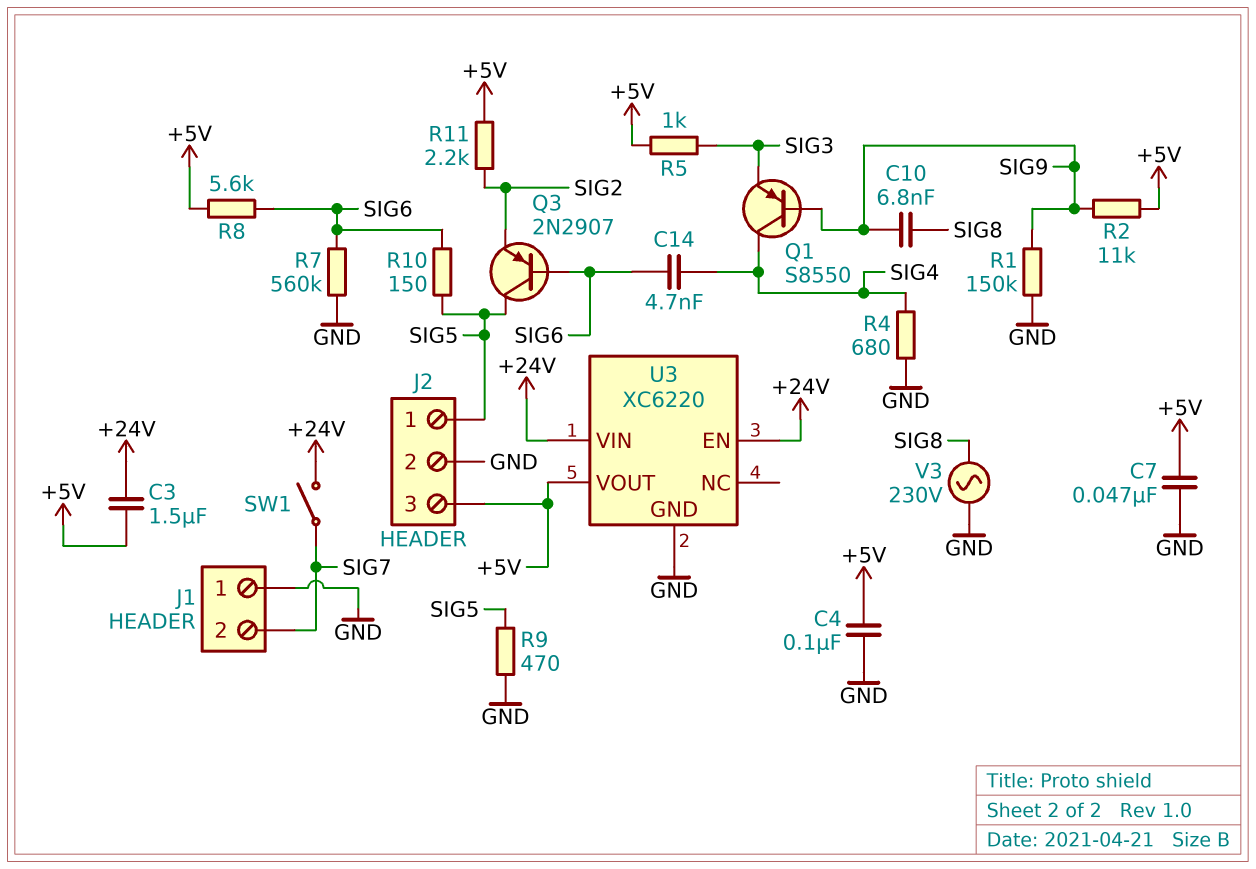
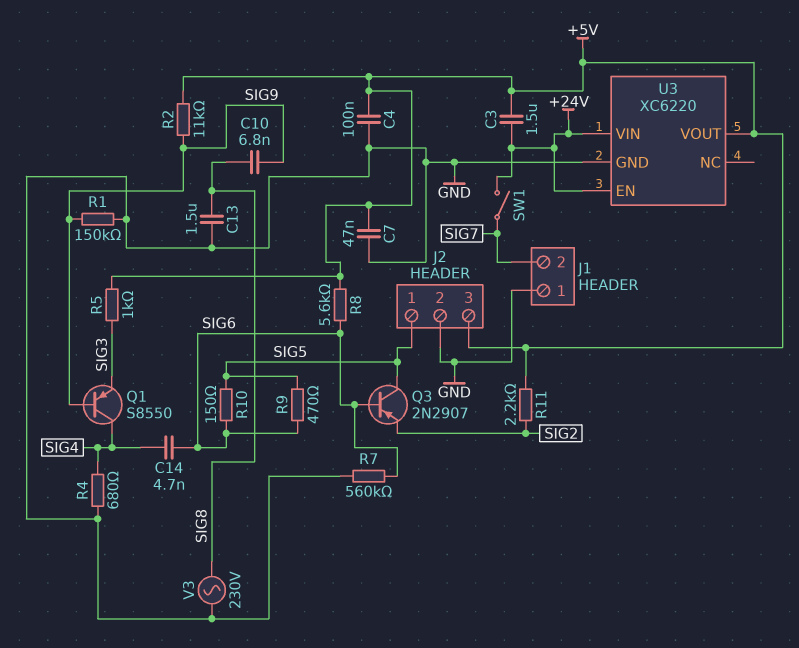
C13: none -> 1.5uF (GND, SIG8)
R9: 470 (GND, SIG5) -> 470 (SIG5, SIG6)

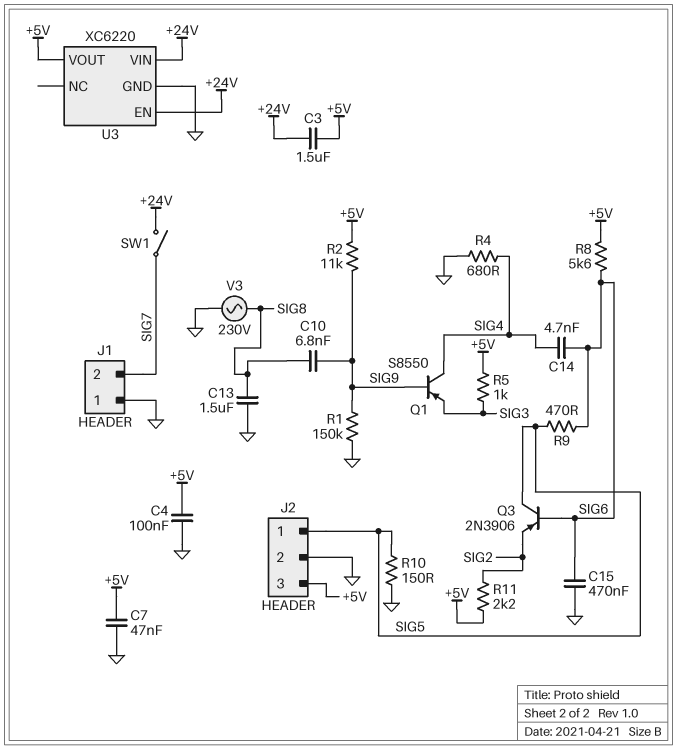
C15: none -> 470nF (GND, SIG6)
Q3: PNP 2N2907 (B SIG6, C SIG5, E SIG2) -> PNP 2N3906 (B SIG6, C SIG5, E SIG2)
R7: 560k (GND, SIG6) -> none
R10: 150 (SIG5, SIG6) -> 150 (GND, SIG5)

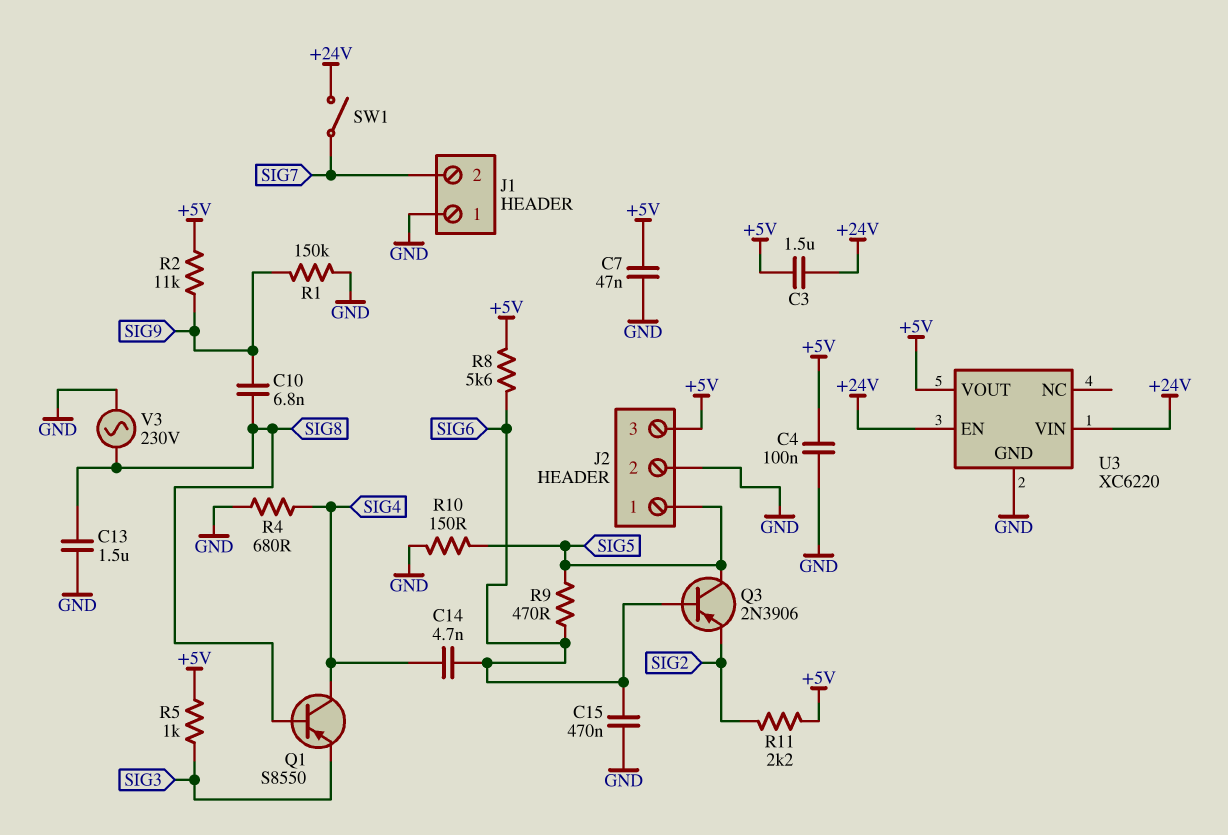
Q1: PNP S8550 (B SIG9, C SIG4, E SIG3) -> PNP S8550 (B SIG8, C SIG4, E SIG3)

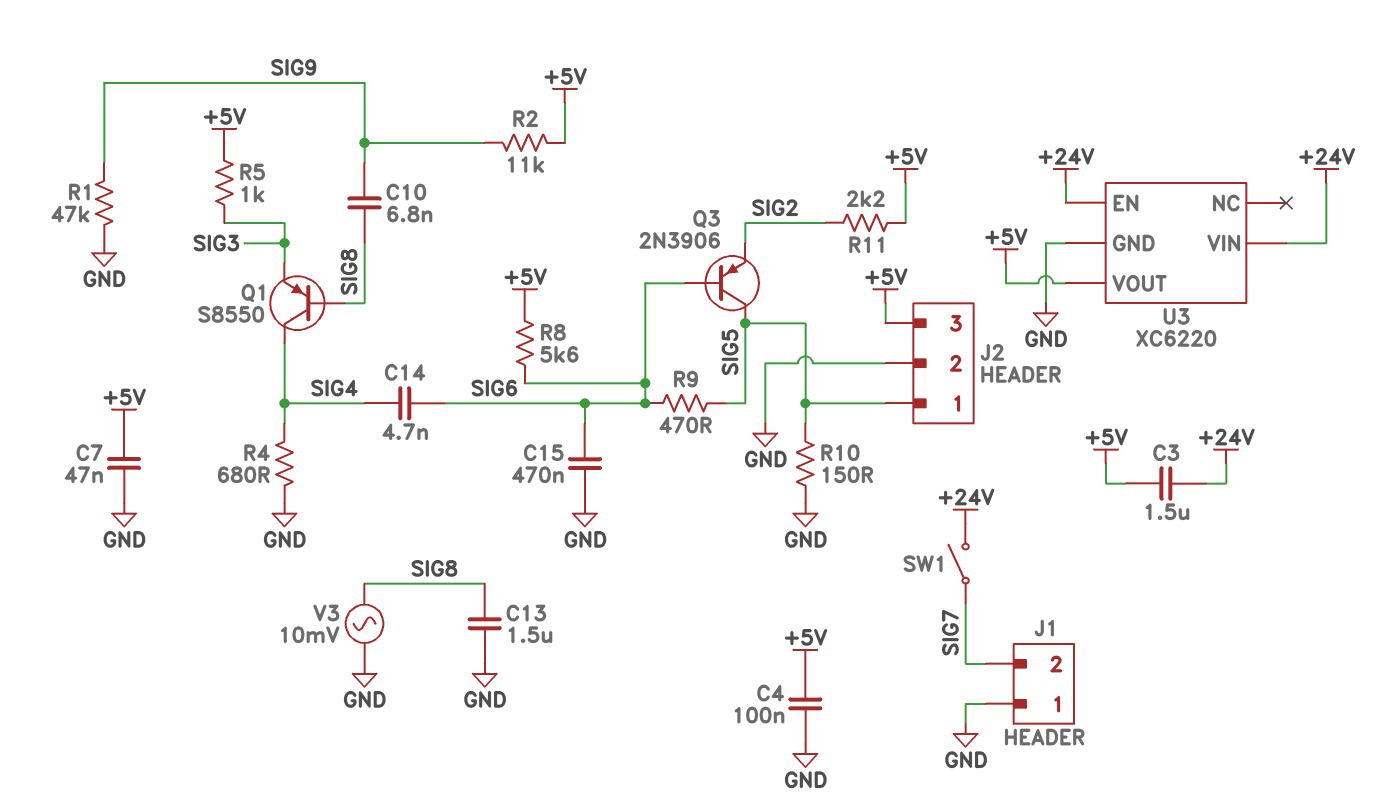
R1: 150k (GND, SIG9) -> 47k (GND, SIG9)
V3: AC 230V (GND, SIG8) -> AC 10mV (GND, SIG8)

